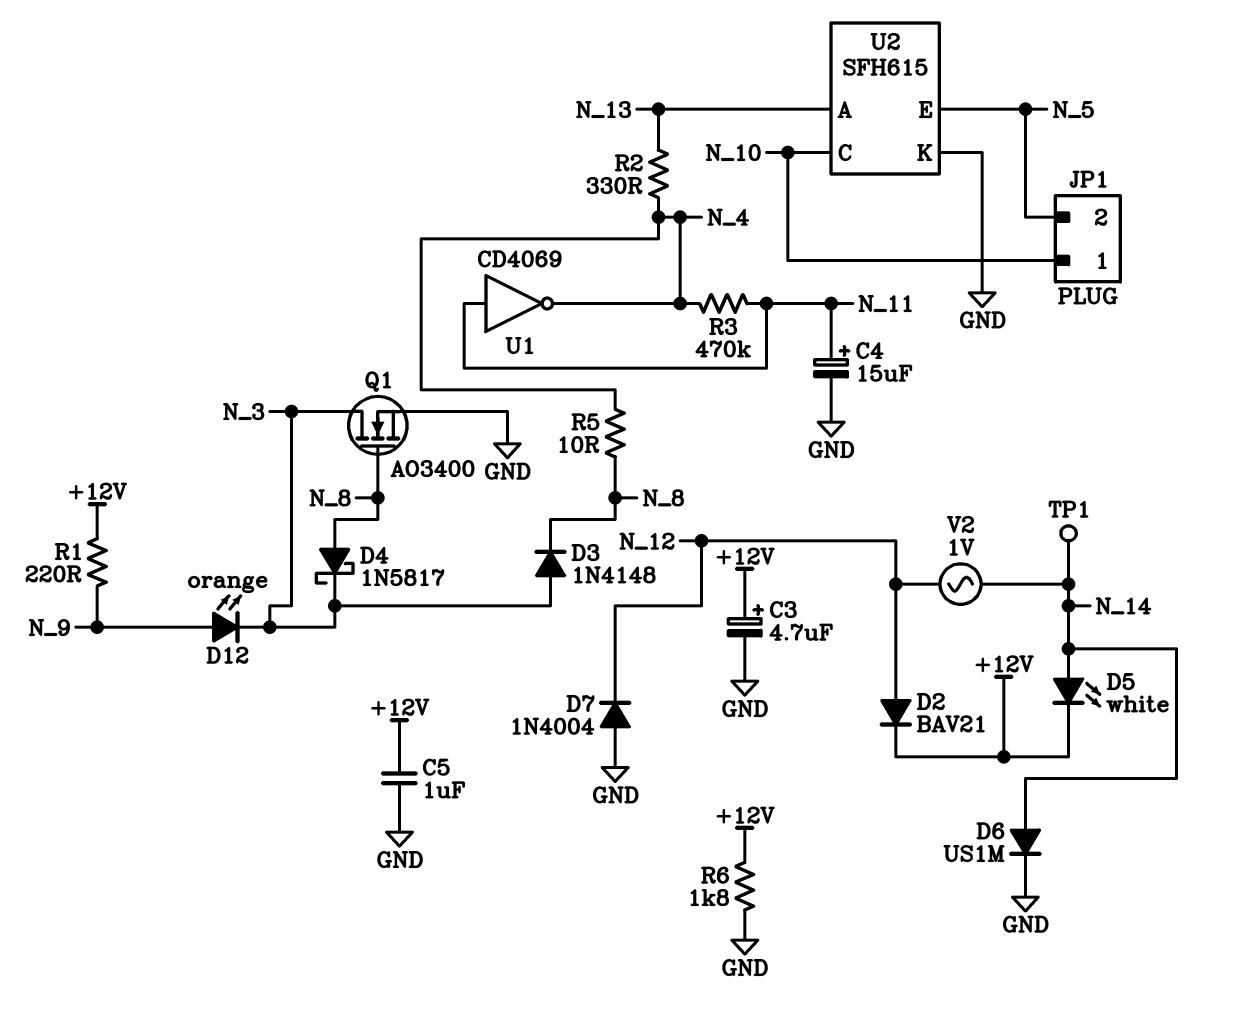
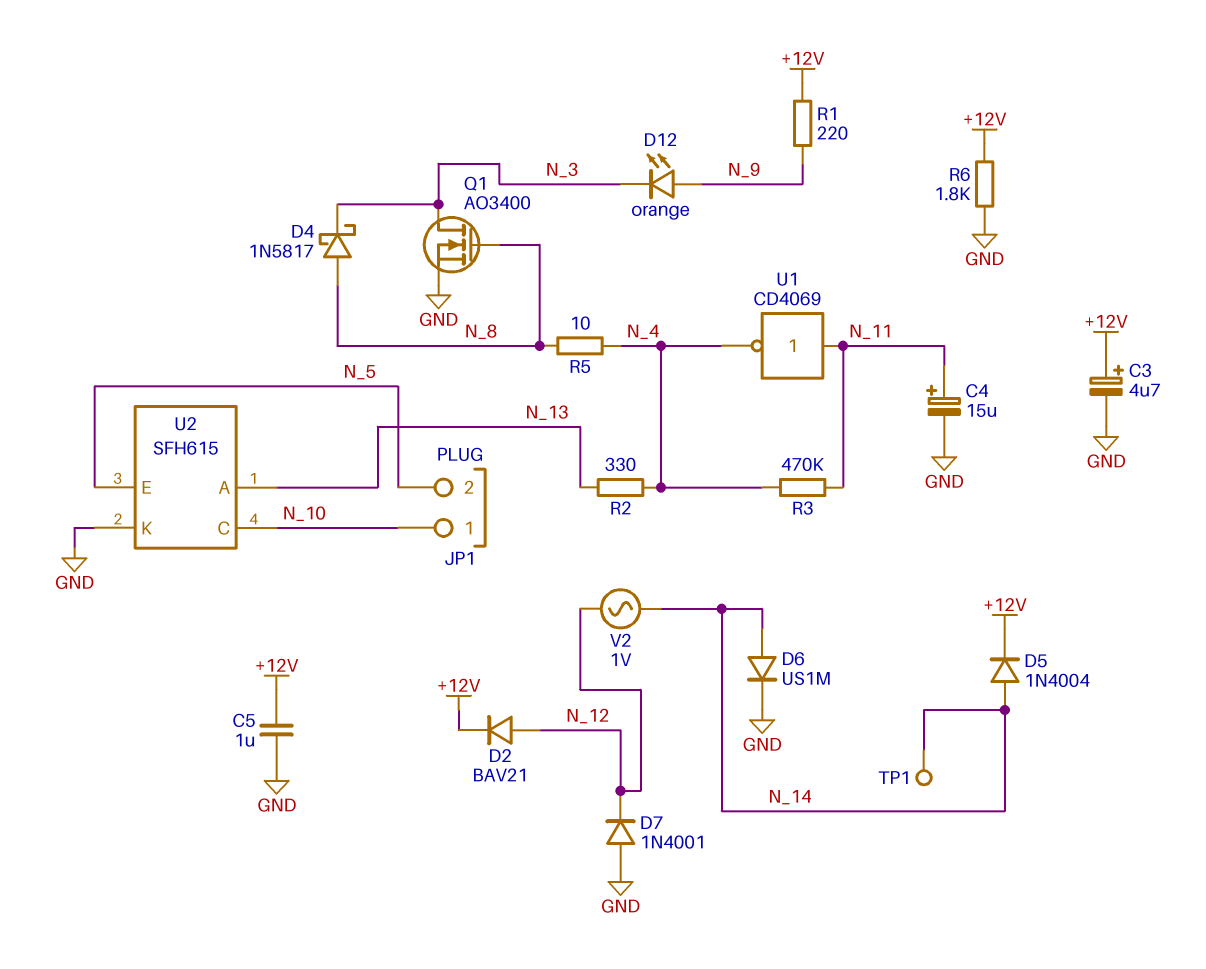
D3: diode 1N4148 (A N_3, K N_8) -> none
D5: LED white (A N_14, K +12V) -> diode 1N4004 (A N_14, K +12V)
D7: diode 1N4004 (A GND, K N_12) -> diode 1N4001 (A GND, K N_12)

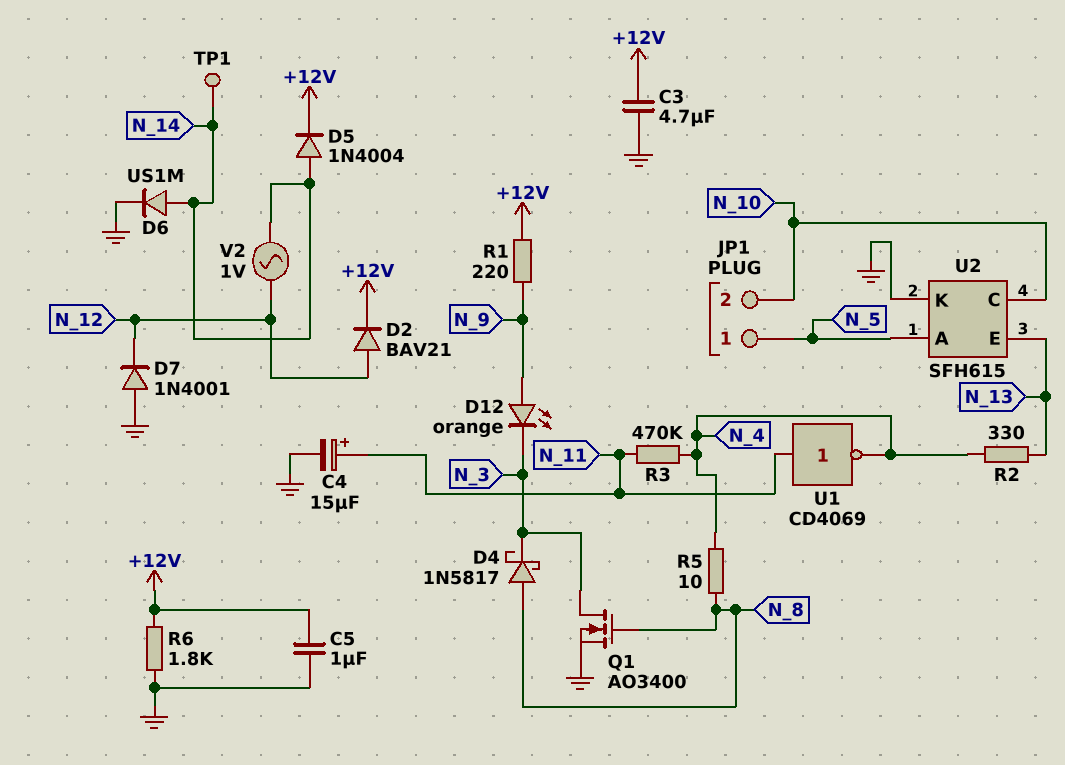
C3: 4.7uF (plus +12V, minus GND) -> 4.7uF (+12V, GND)
JP1 pin 1: N_10 -> N_5
JP1 pin 2: N_5 -> N_10
U2 pin A: N_13 -> N_5
U2 pin E: N_5 -> N_13

